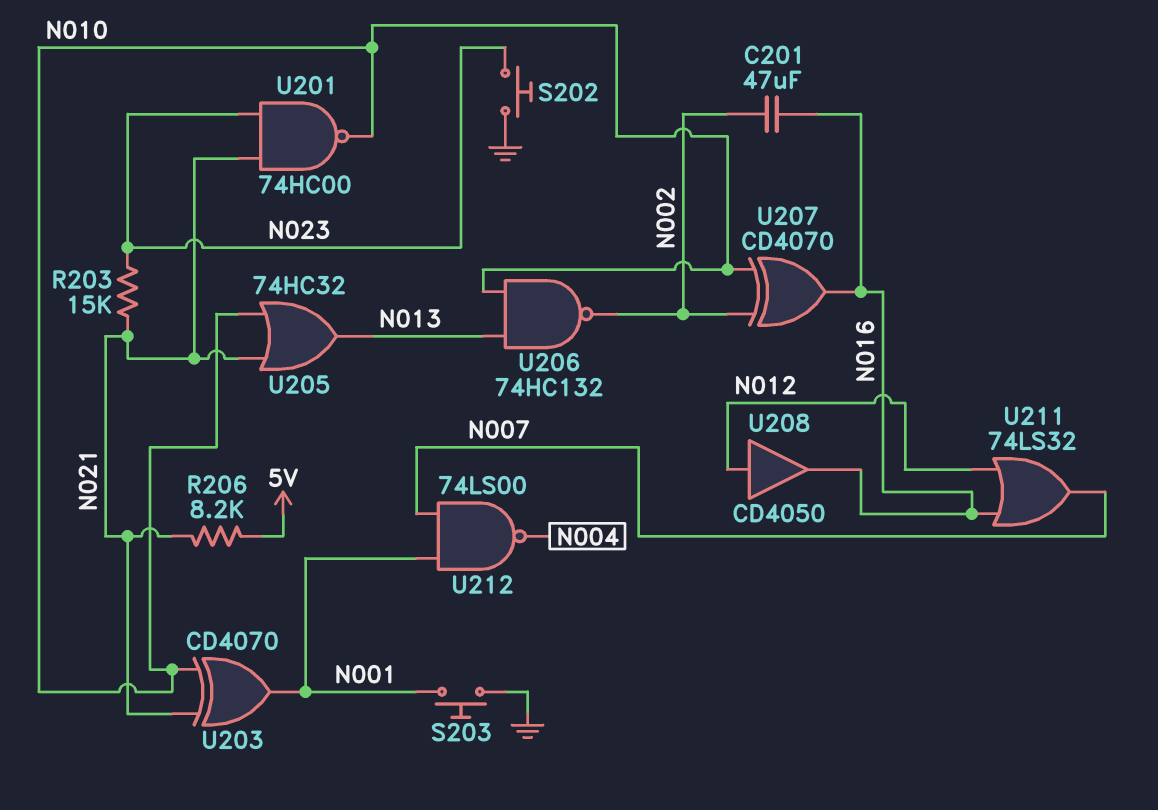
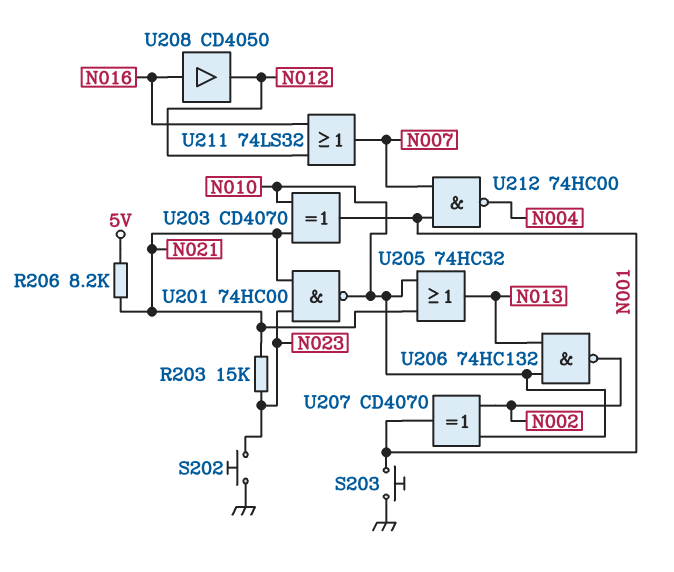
C201: 47uF (N002, N016) -> none
U207: XOR CD4070 (in N002, in N010, out N016) -> XOR CD4070 (in N002, in N010, out N001)
U208: buffer CD4050 (in N012, out N016) -> buffer CD4050 (in N016, out N012)
U212: NAND 74LS00 (in N001, in N007, out N004) -> NAND 74HC00 (in N001, in N007, out N004)

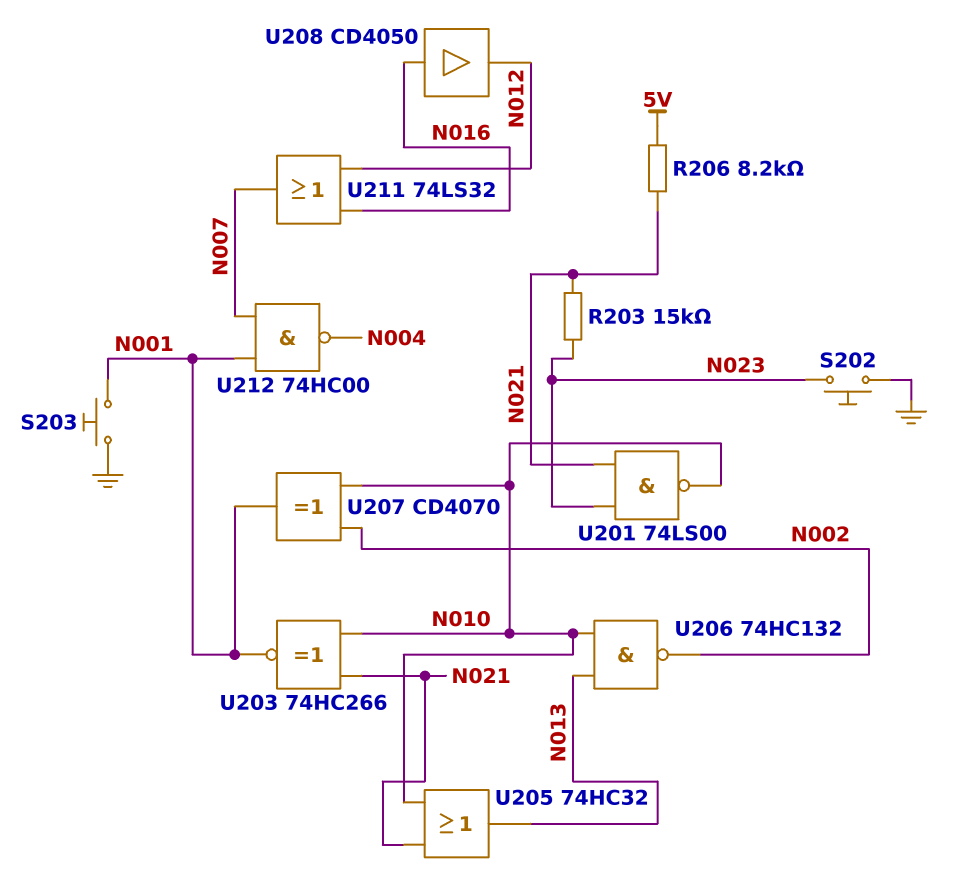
U201: NAND 74HC00 (in N021, in N023, out N010) -> NAND 74LS00 (in N021, in N023, out N010)
U203: XOR CD4070 (in N010, in N021, out N001) -> XNOR 74HC266 (in N010, in N021, out N001)

